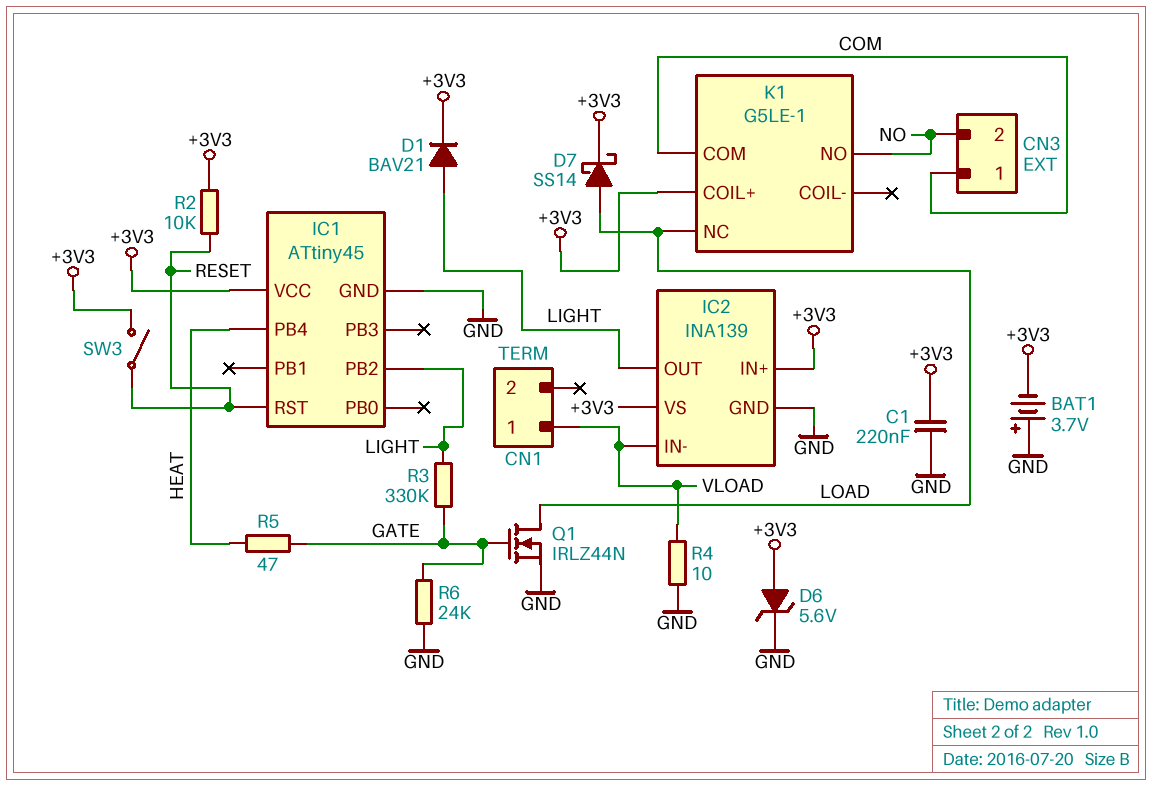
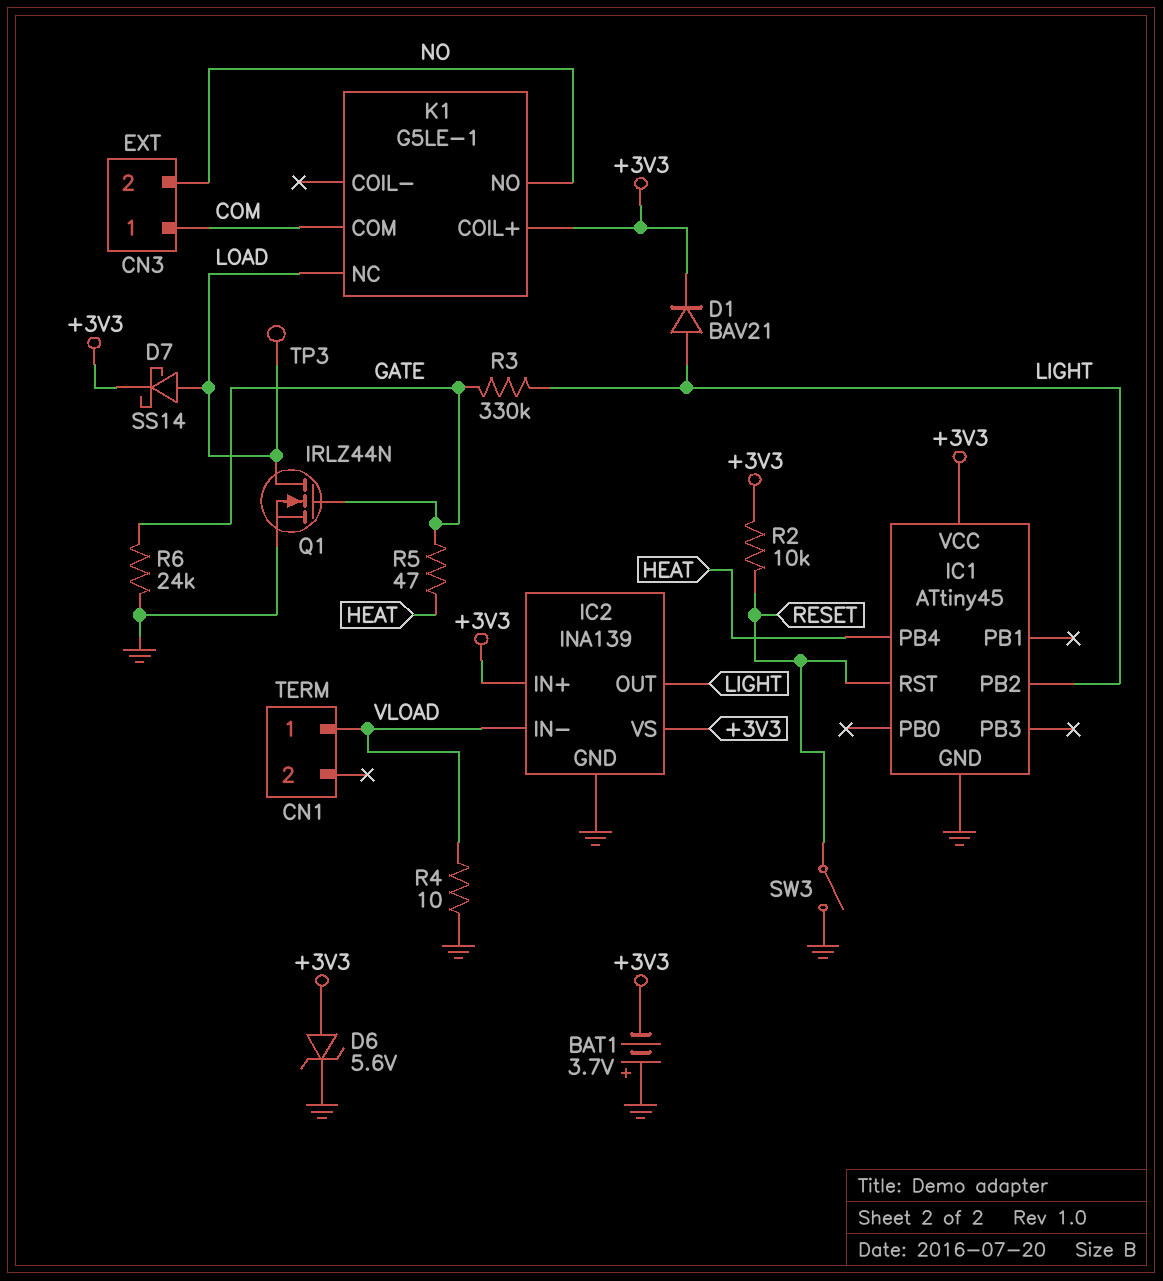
C1: 220nF (+3V3, GND) -> none
SW3: switch (+3V3, RESET) -> switch (GND, RESET)
TP3: none -> test point (LOAD)

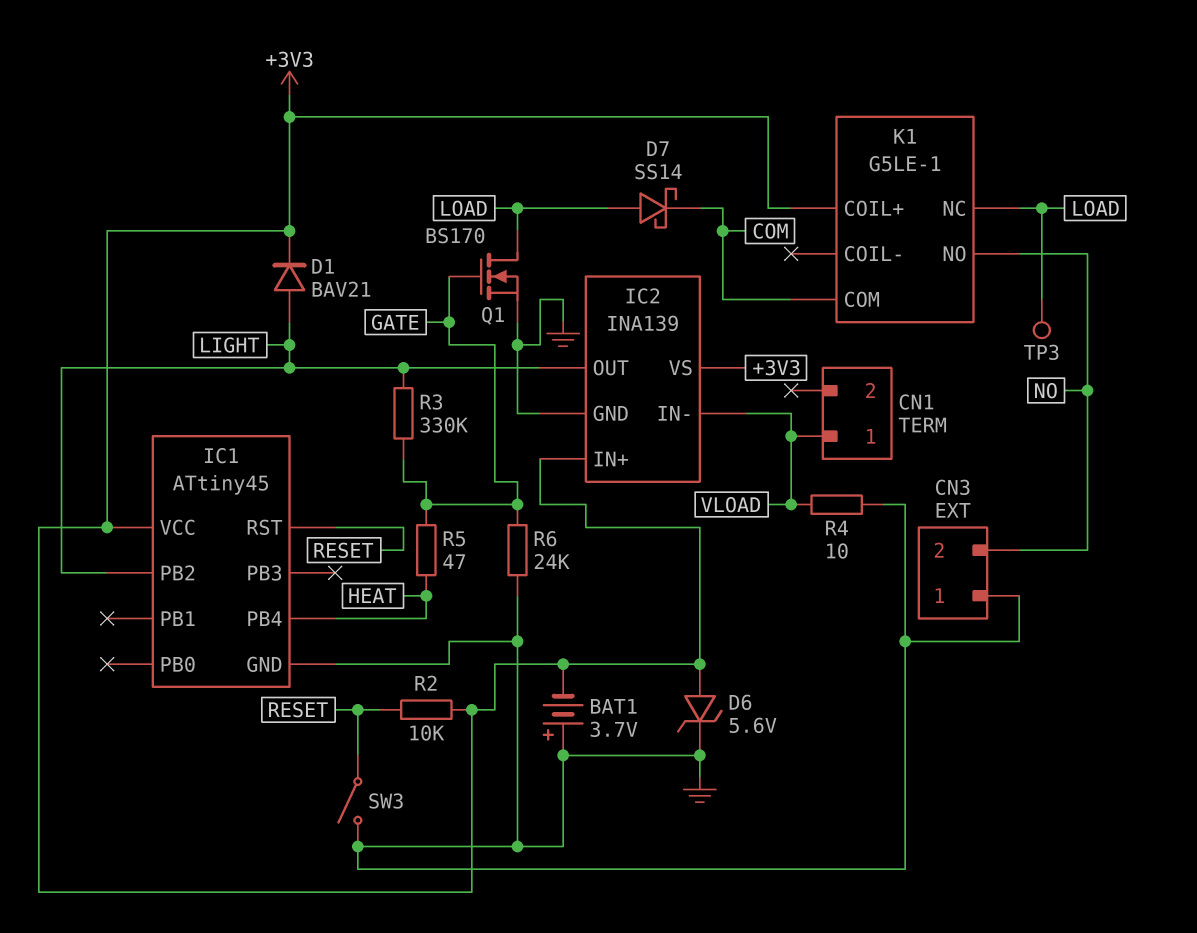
CN3 pin 1: COM -> GND
D7: schottky SS14 (A LOAD, K +3V3) -> schottky SS14 (A LOAD, K COM)
Q1: NMOS IRLZ44N (G GATE, D LOAD, S GND) -> NMOS BS170 (G GATE, D LOAD, S GND)

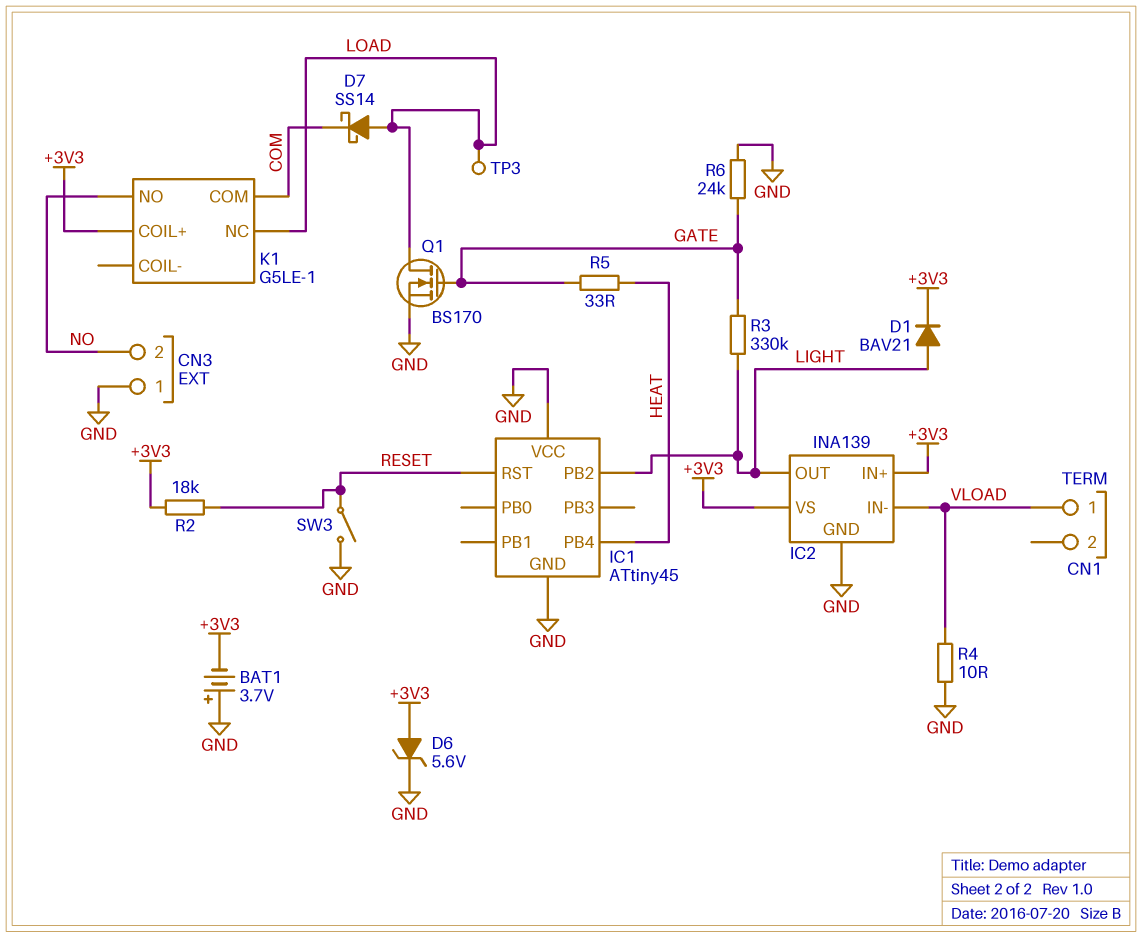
IC1 pin VCC: +3V3 -> GND
R2: 10k (+3V3, RESET) -> 18k (+3V3, RESET)
R5: 47 (GATE, HEAT) -> 33 (GATE, HEAT)

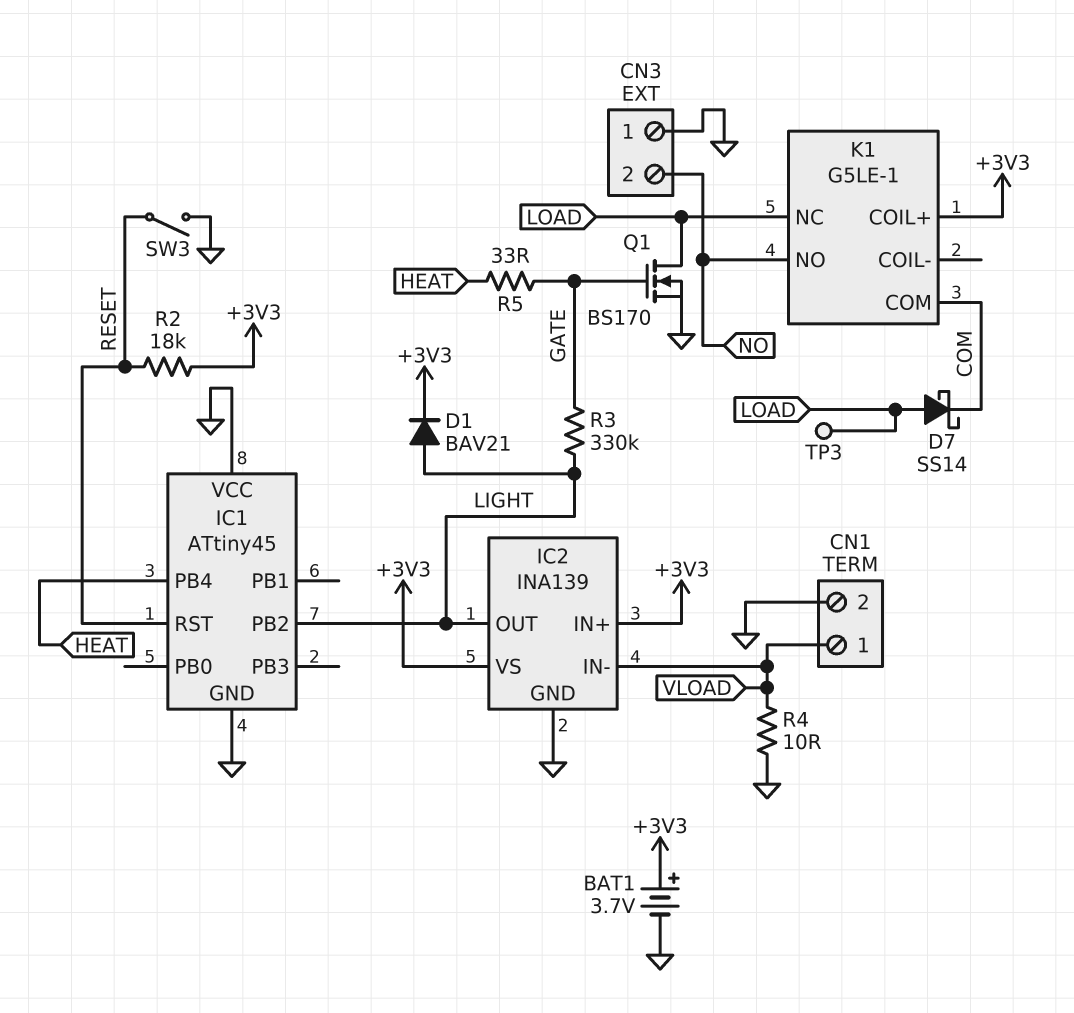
BAT1: 3.7V (plus GND, minus +3V3) -> 3.7V (plus +3V3, minus GND)
CN1 pin 2: none -> GND
D6: zener 5.6V (A +3V3, K GND) -> none
R6: 24k (GATE, GND) -> none

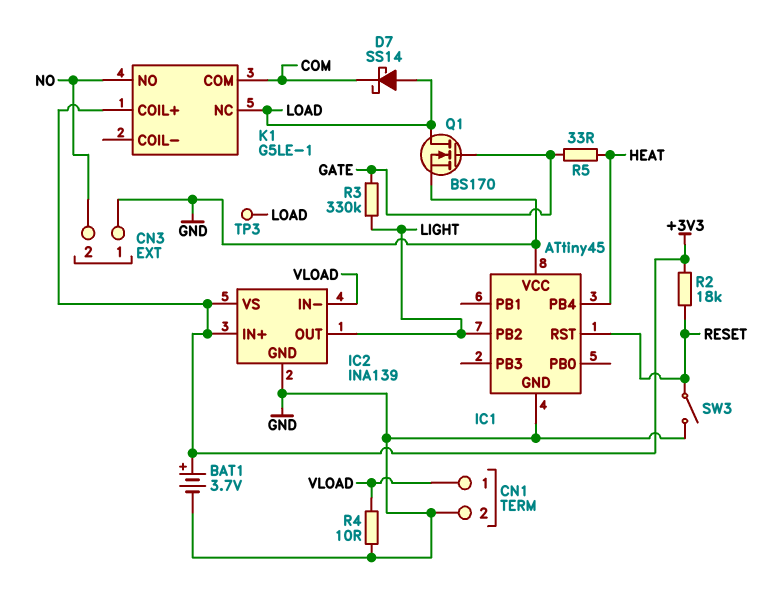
D1: diode BAV21 (A LIGHT, K +3V3) -> none

